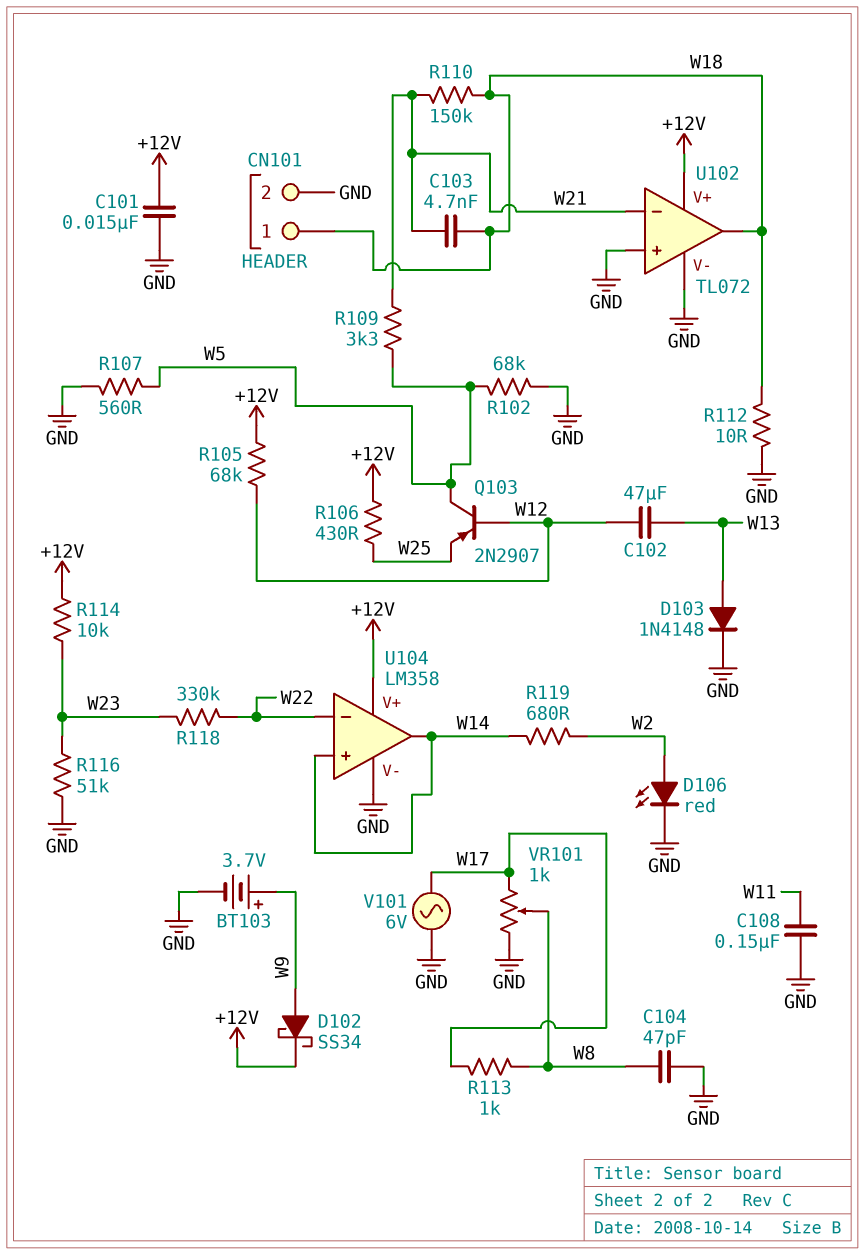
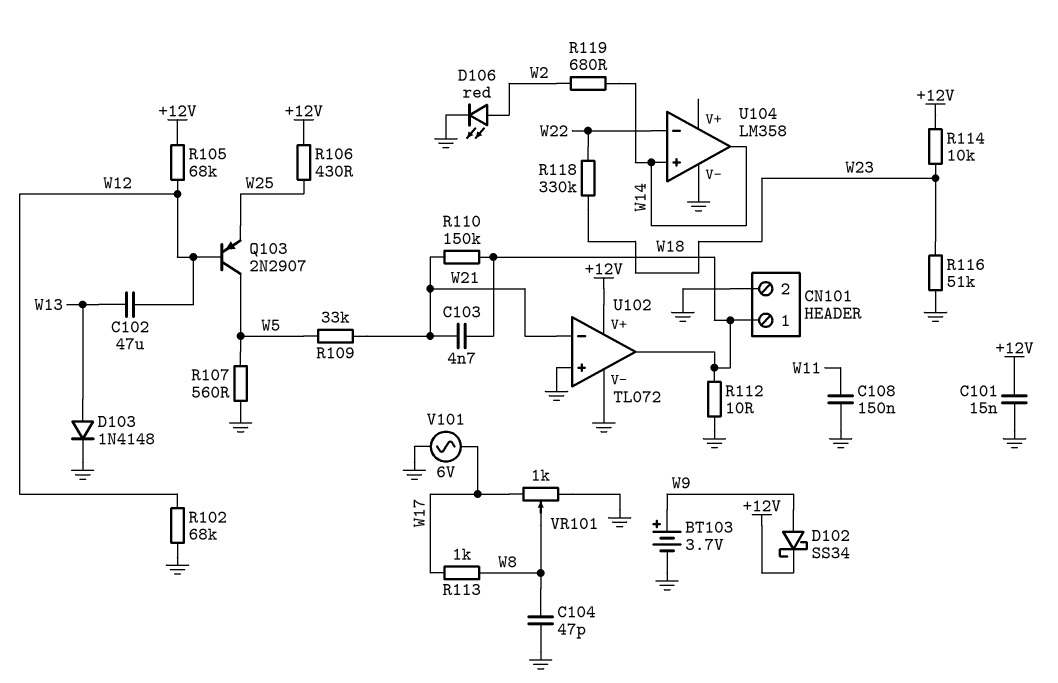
R102: 68k (GND, W5) -> 68k (GND, W12)
R109: 3.3k (W5, W21) -> 33k (W5, W21)
U104 pin V+: +12V -> none

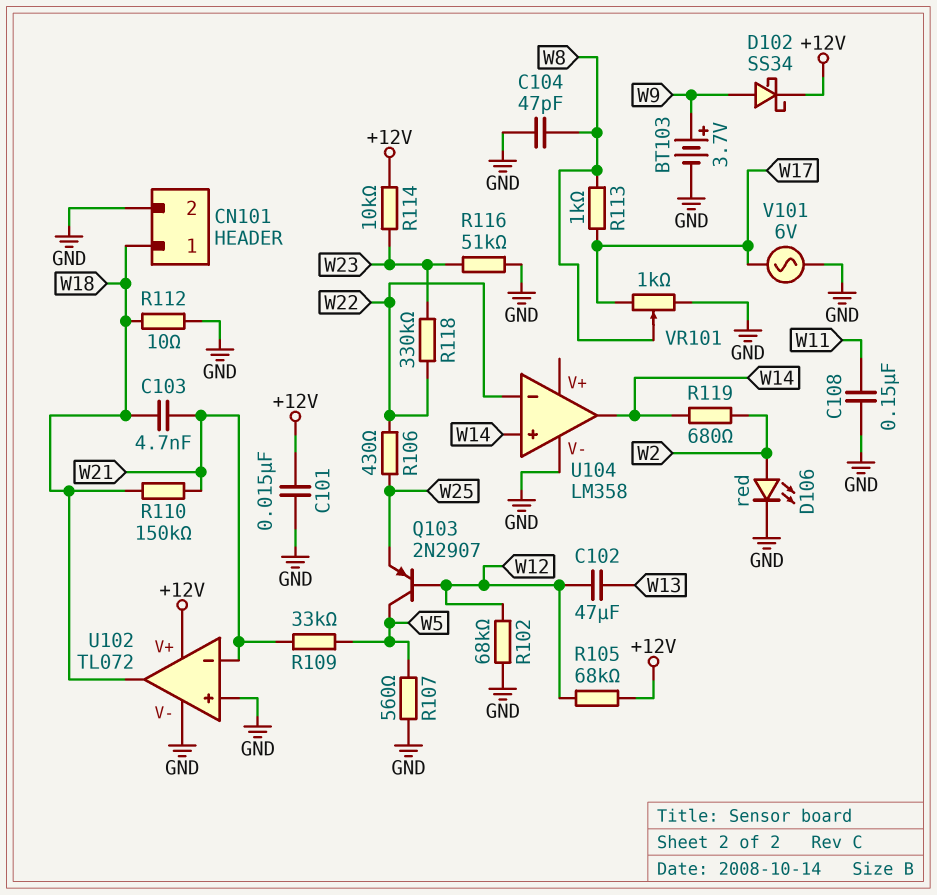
D103: diode 1N4148 (A W13, K GND) -> none
R106: 430 (+12V, W25) -> 430 (W22, W25)

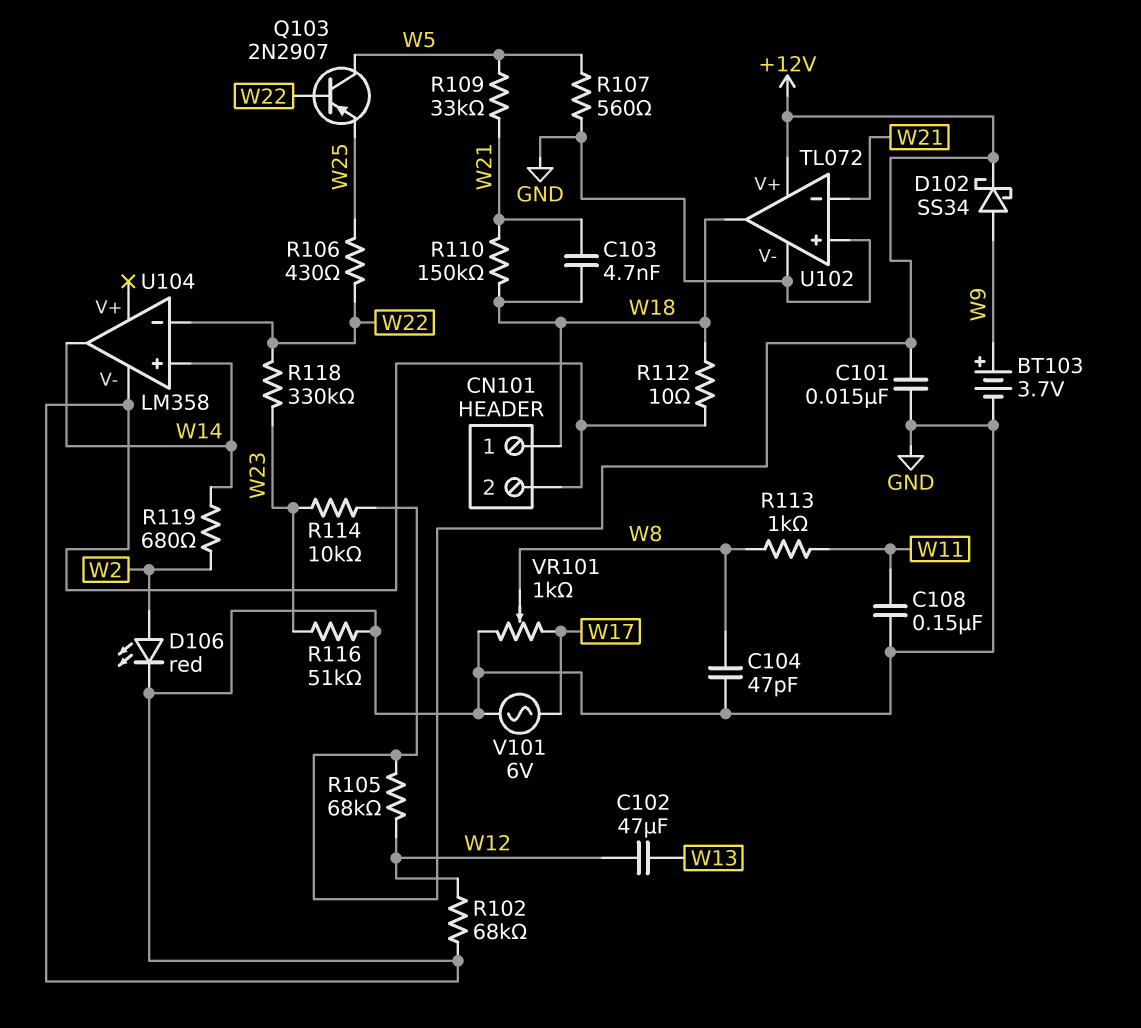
Q103: PNP 2N2907 (B W12, C W5, E W25) -> PNP 2N2907 (B W22, C W5, E W25)
R113: 1k (W8, W17) -> 1k (W8, W11)

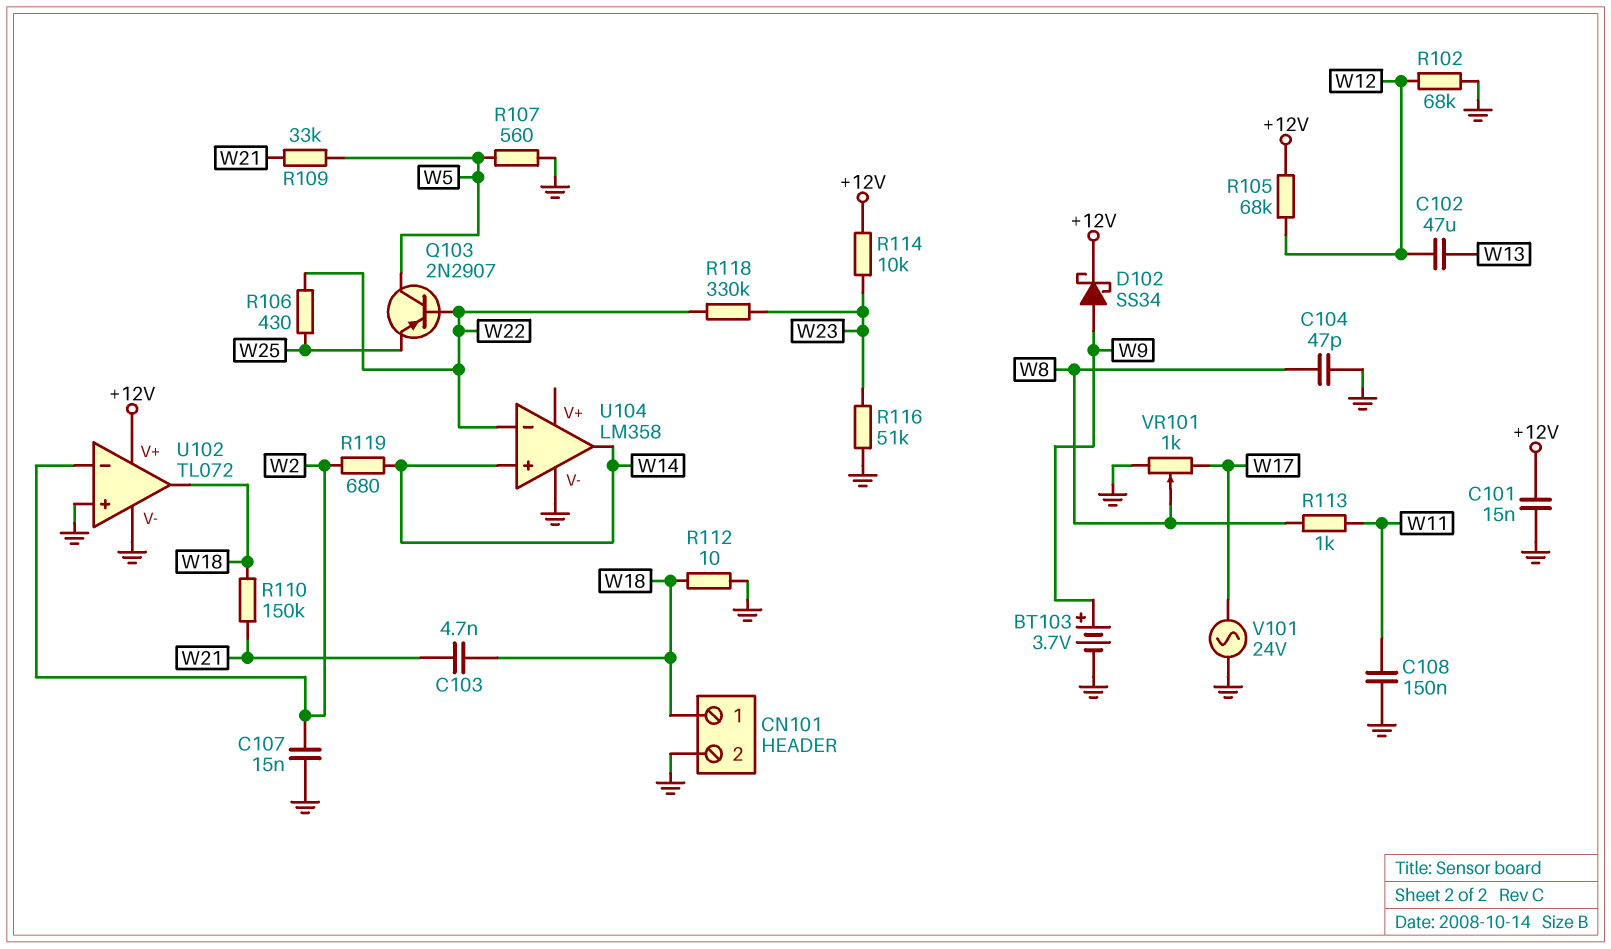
C107: none -> 15nF (GND, W2)
D106: LED red (A W2, K GND) -> none
U102 pin in-: W21 -> W2
V101: AC 6V (GND, W17) -> AC 24V (GND, W17)

